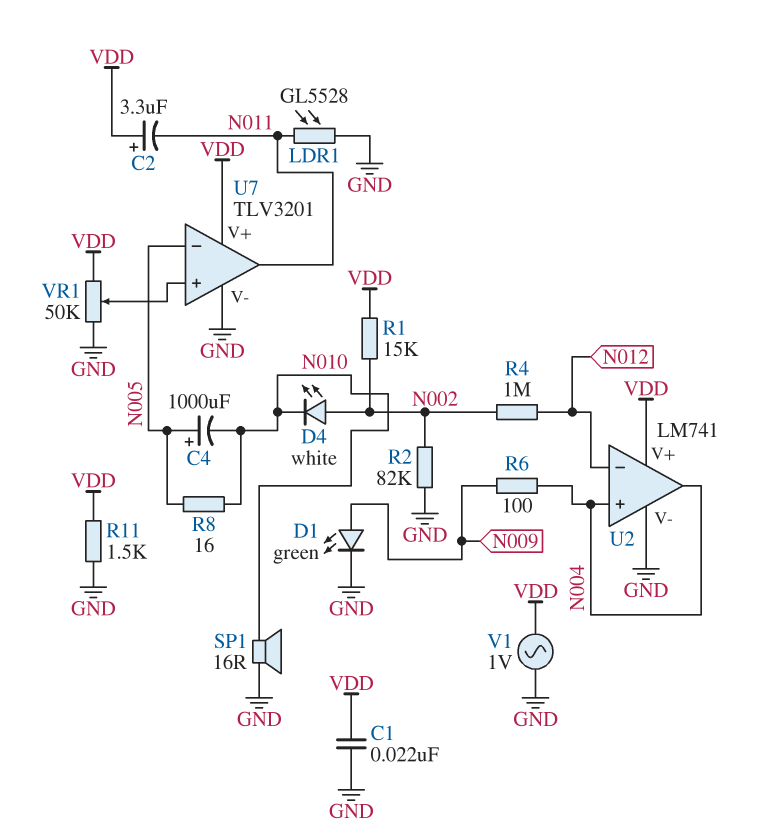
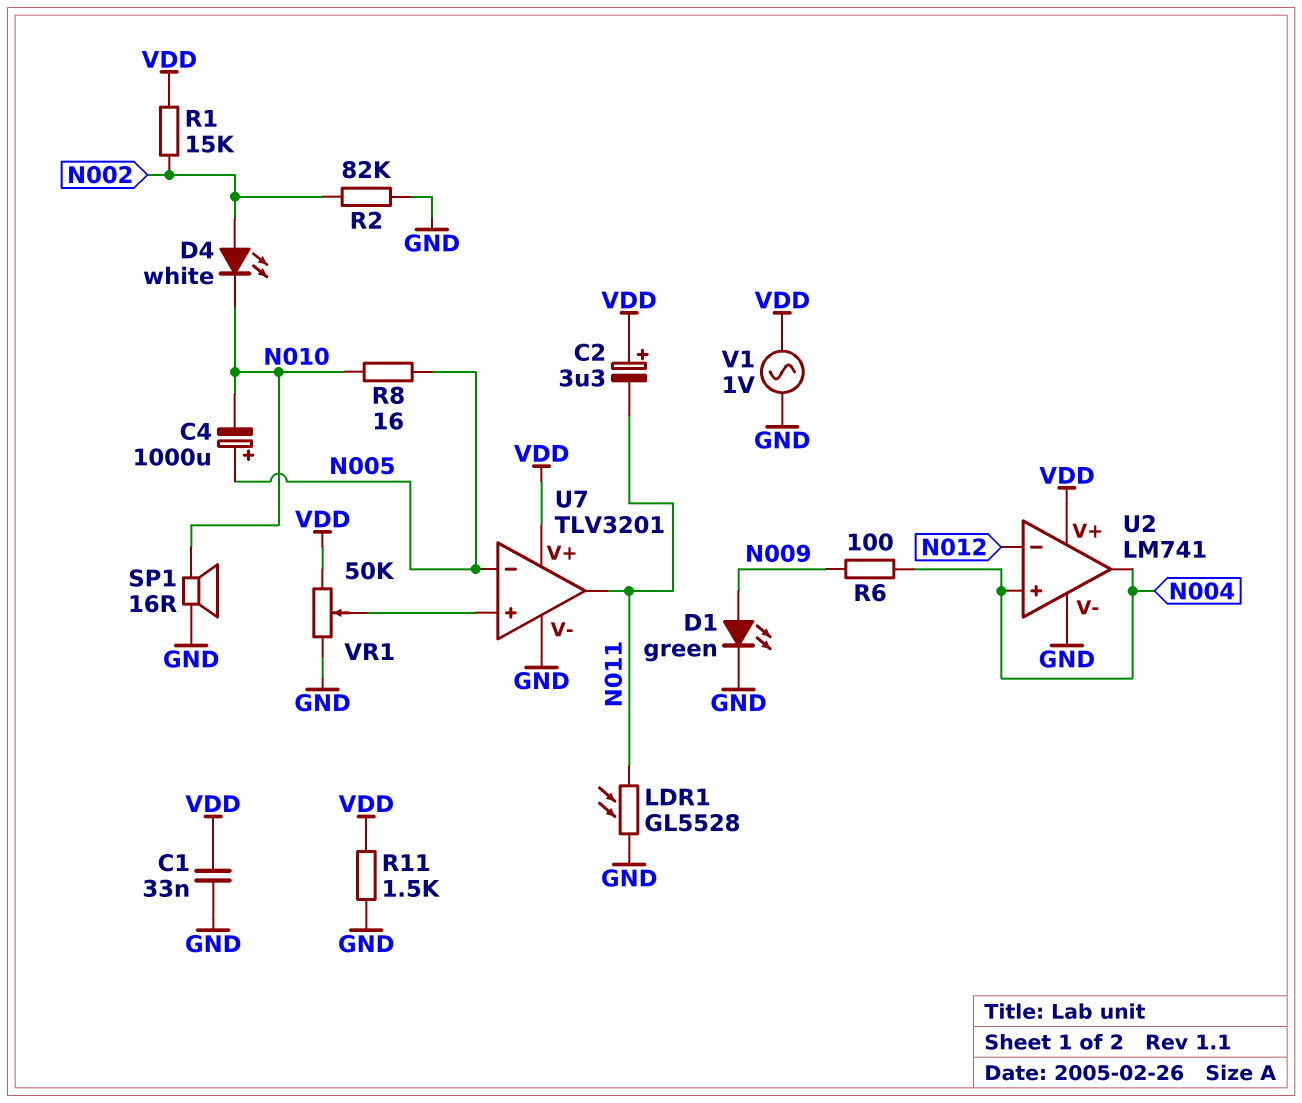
C1: 22nF (GND, VDD) -> 33nF (GND, VDD)
R4: 1M (N002, N012) -> none

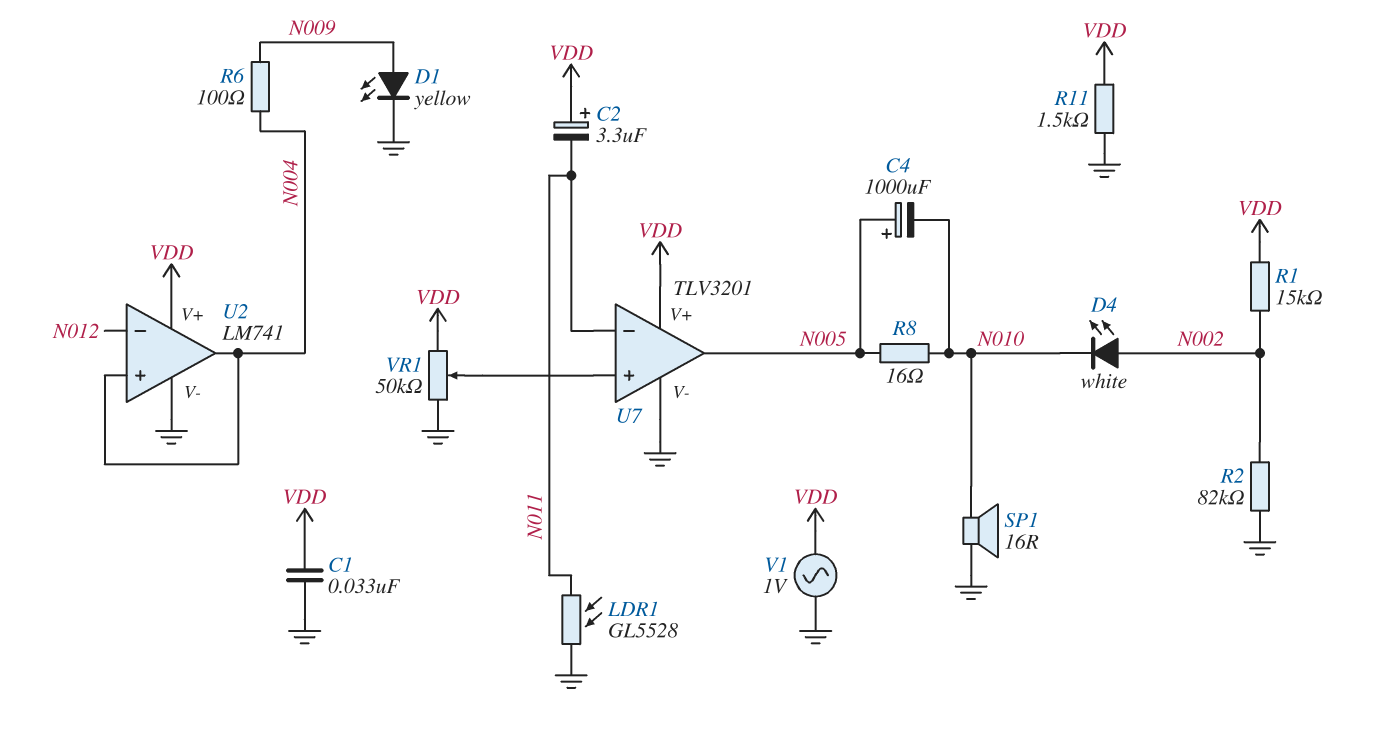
D1: LED green (A N009, K GND) -> LED yellow (A N009, K GND)
U7 pin in-: N005 -> N011
U7 pin out: N011 -> N005

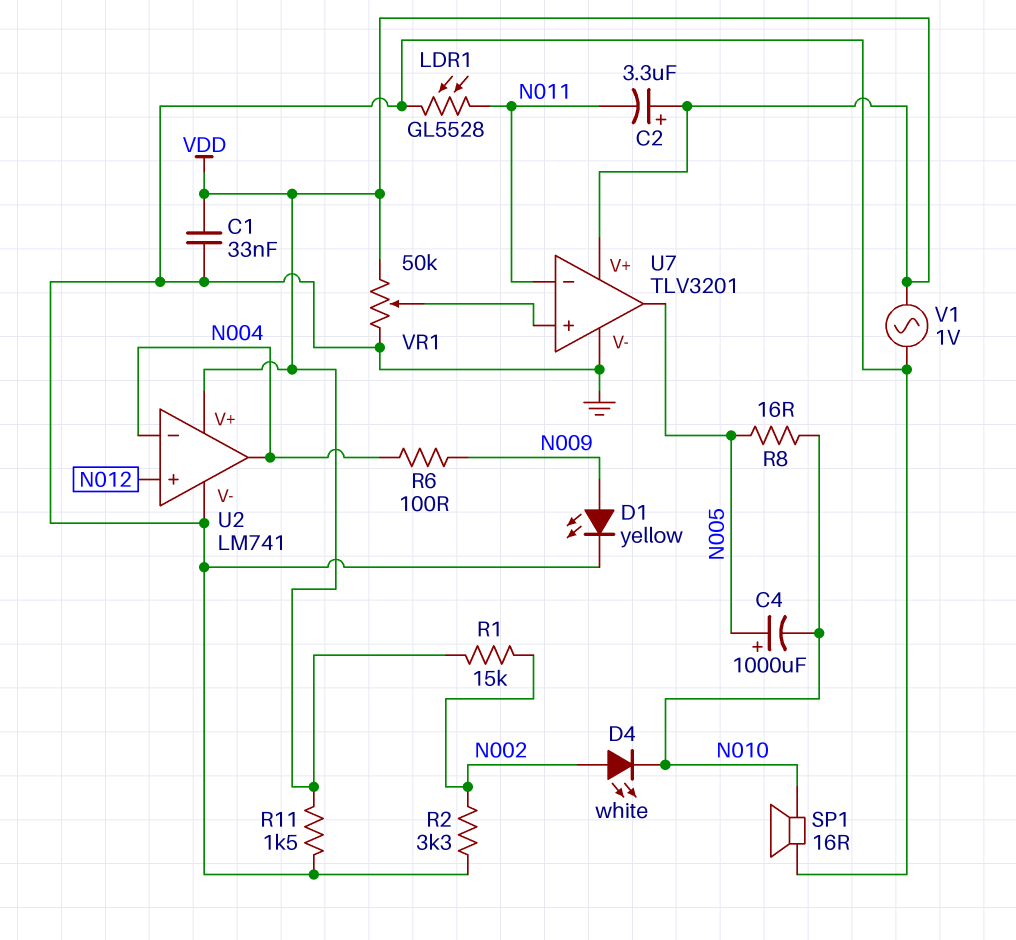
R2: 82k (GND, N002) -> 3.3k (GND, N002)
U2 pin in+: N004 -> N012
U2 pin in-: N012 -> N004

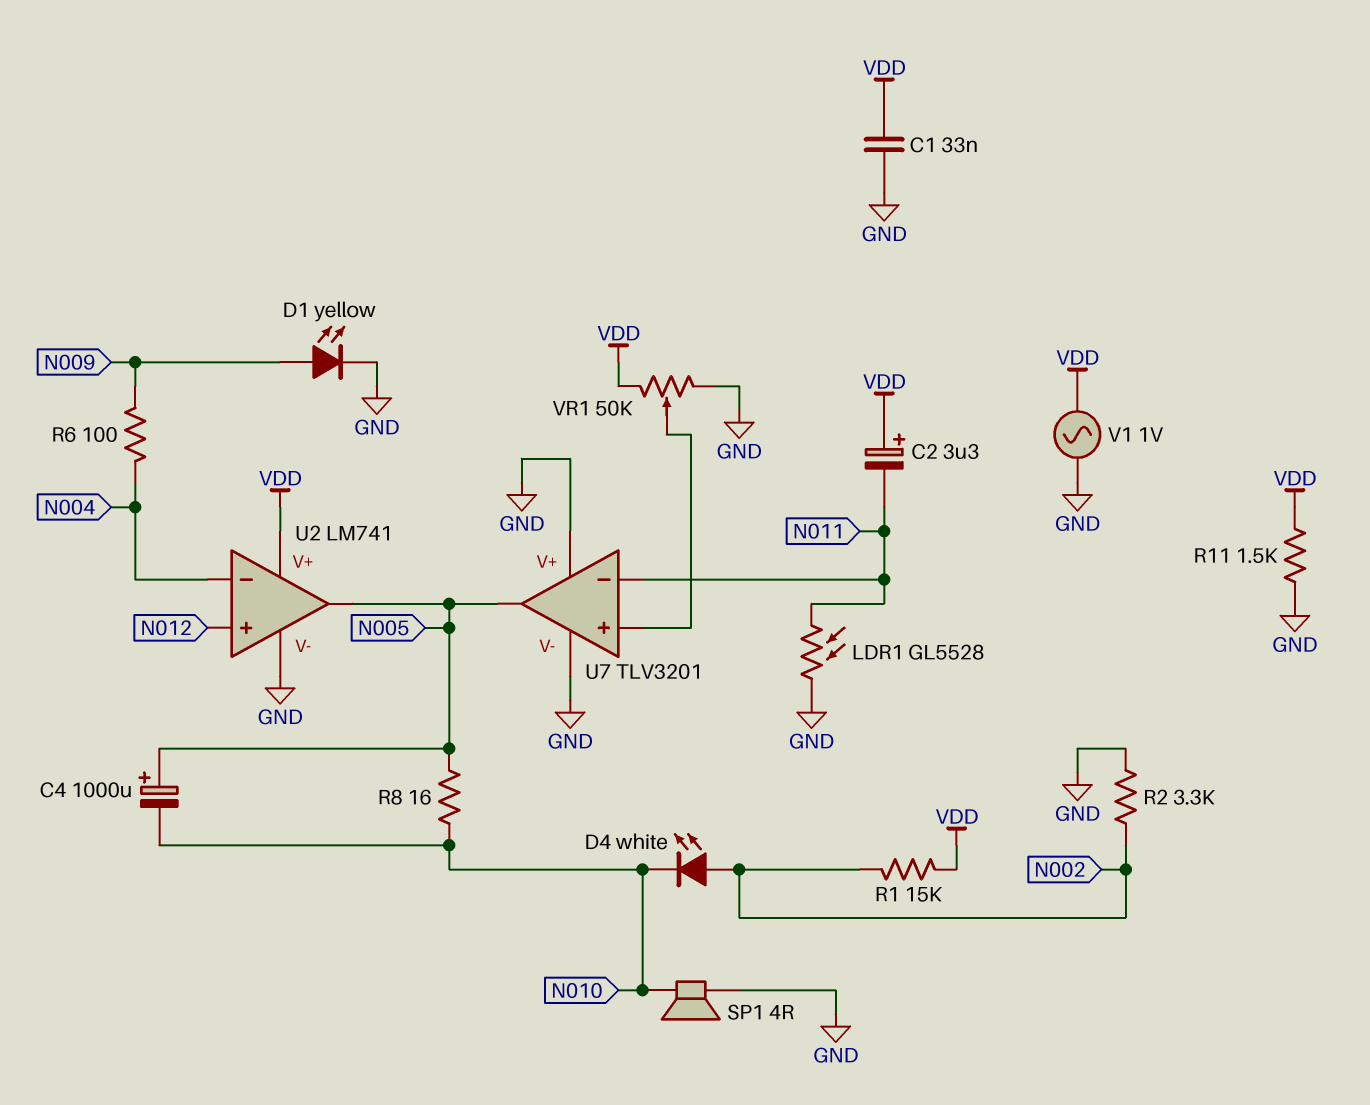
SP1: speaker 16R (GND, N010) -> speaker 4R (GND, N010)
U2 pin out: N004 -> N005
U7 pin V+: VDD -> GND

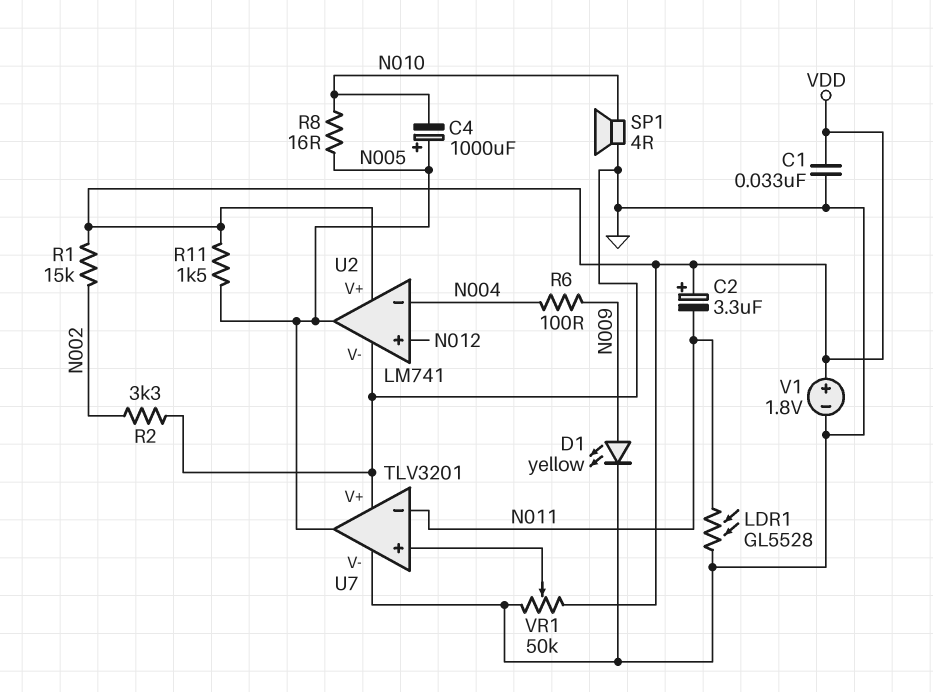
D4: LED white (A N002, K N010) -> none
R11: 1.5k (GND, VDD) -> 1.5k (N005, VDD)
V1: AC 1V (GND, VDD) -> 1.8V (plus VDD, minus GND)

